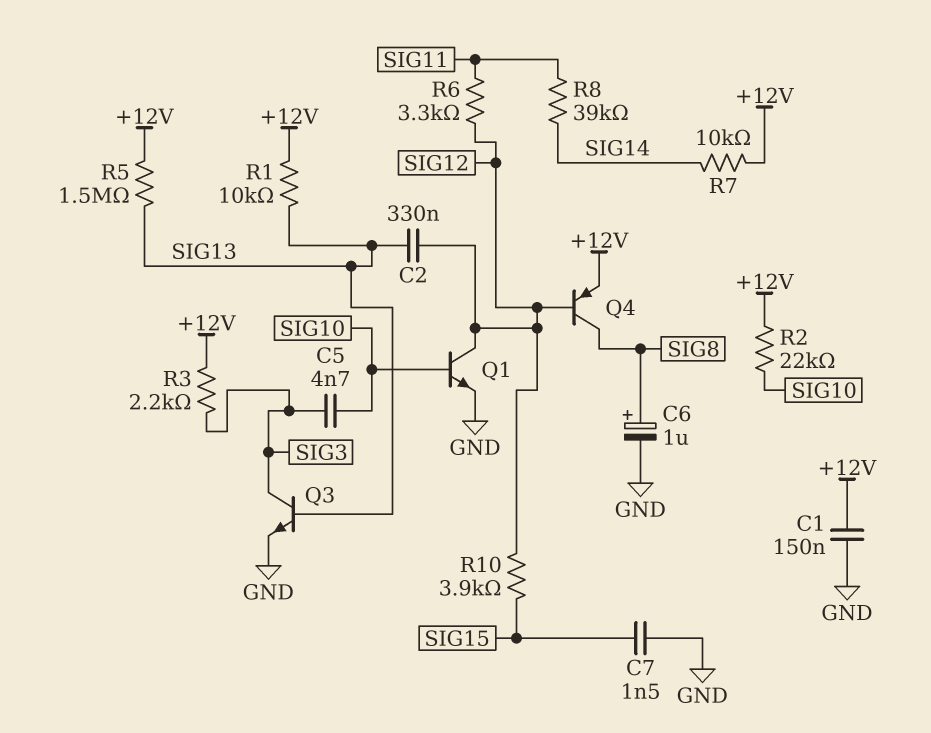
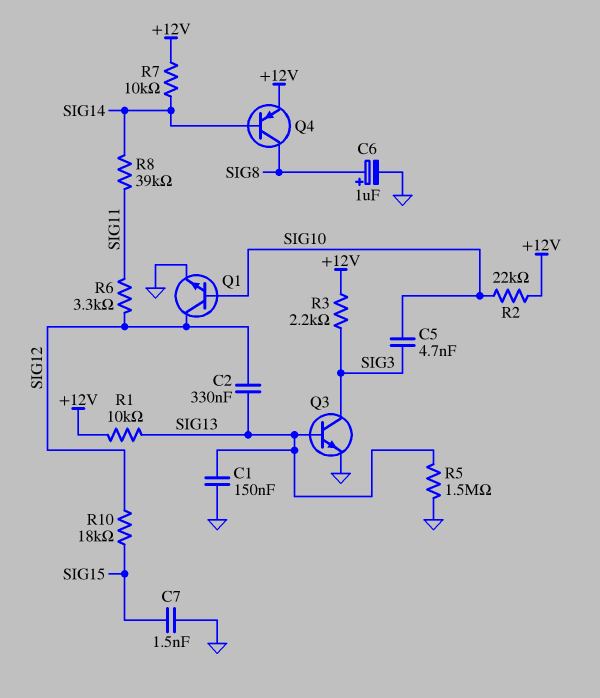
C1: 150nF (+12V, GND) -> 150nF (GND, SIG13)
Q4: PNP (B SIG12, C SIG8, E +12V) -> PNP (B SIG14, C SIG8, E +12V)
R5: 1.5M (+12V, SIG13) -> 1.5M (GND, SIG13)
R10: 3.9k (SIG12, SIG15) -> 18k (SIG12, SIG15)

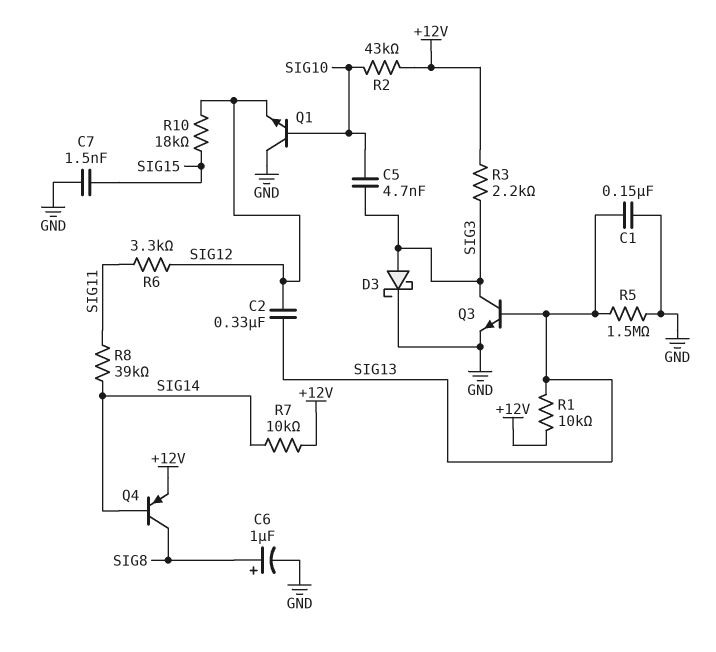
D3: none -> schottky (A SIG3, K GND)
Q1: NPN (B SIG10, C SIG12, E GND) -> NPN (B SIG10, C GND, E SIG12)
R2: 22k (+12V, SIG10) -> 43k (+12V, SIG10)

